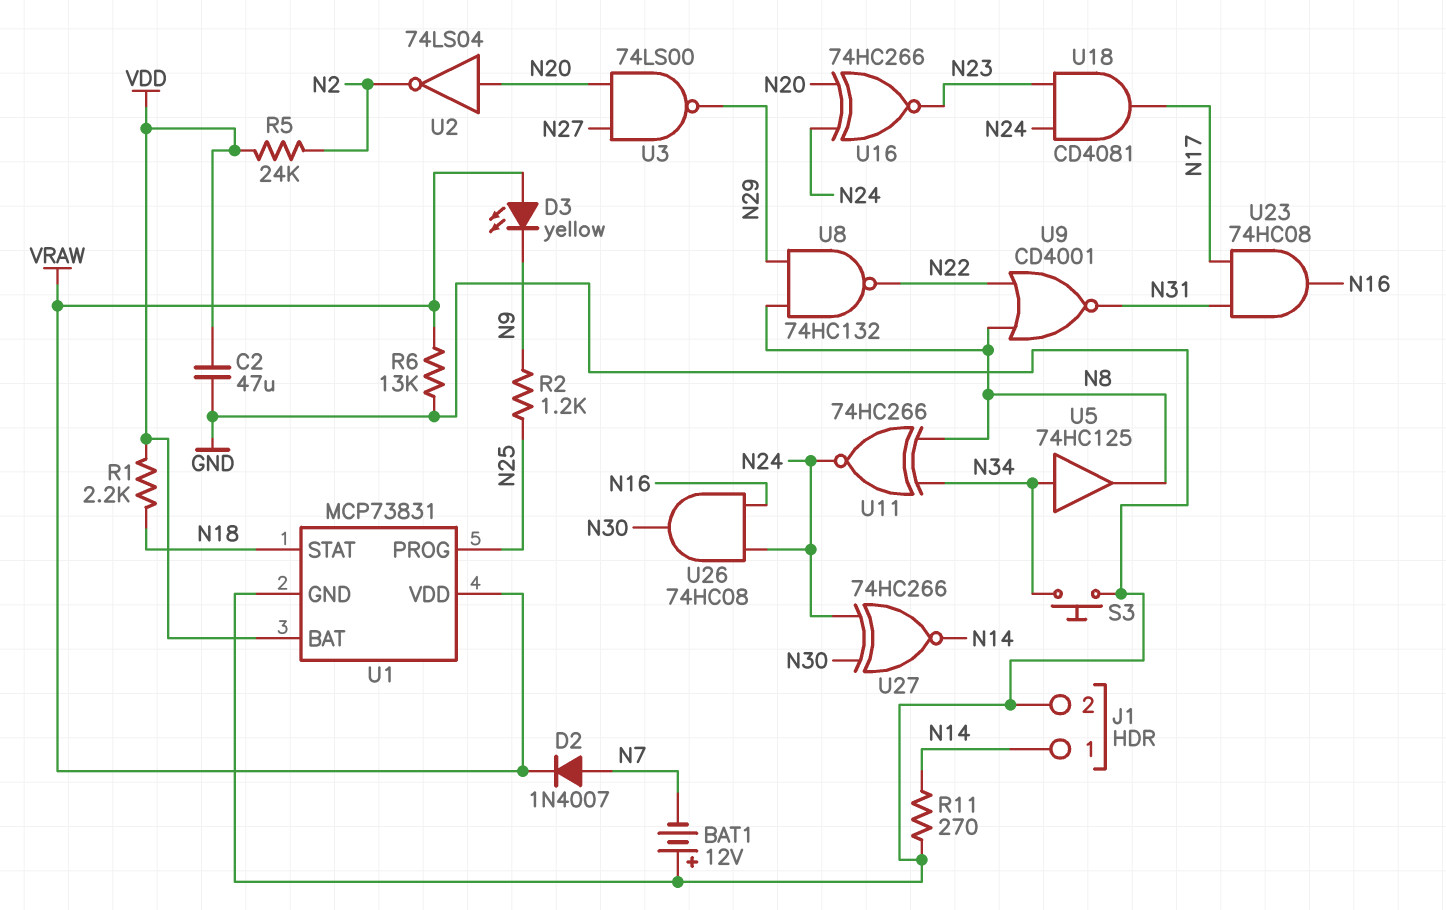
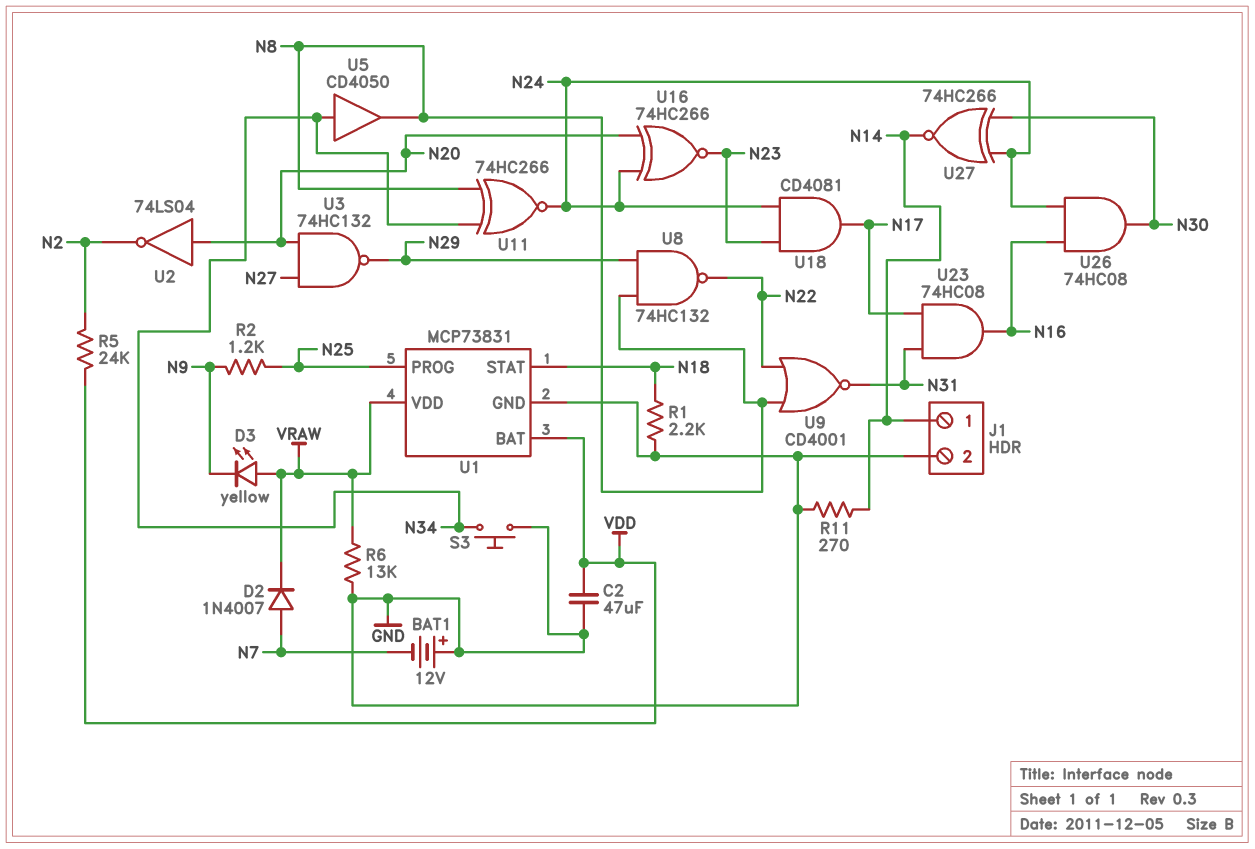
R1: 2.2k (N18, VDD) -> 2.2k (GND, N18)
U3: NAND 74LS00 (in N20, in N27, out N29) -> NAND 74HC132 (in N20, in N27, out N29)
U5: buffer 74HC125 (in N34, out N8) -> buffer CD4050 (in N34, out N8)

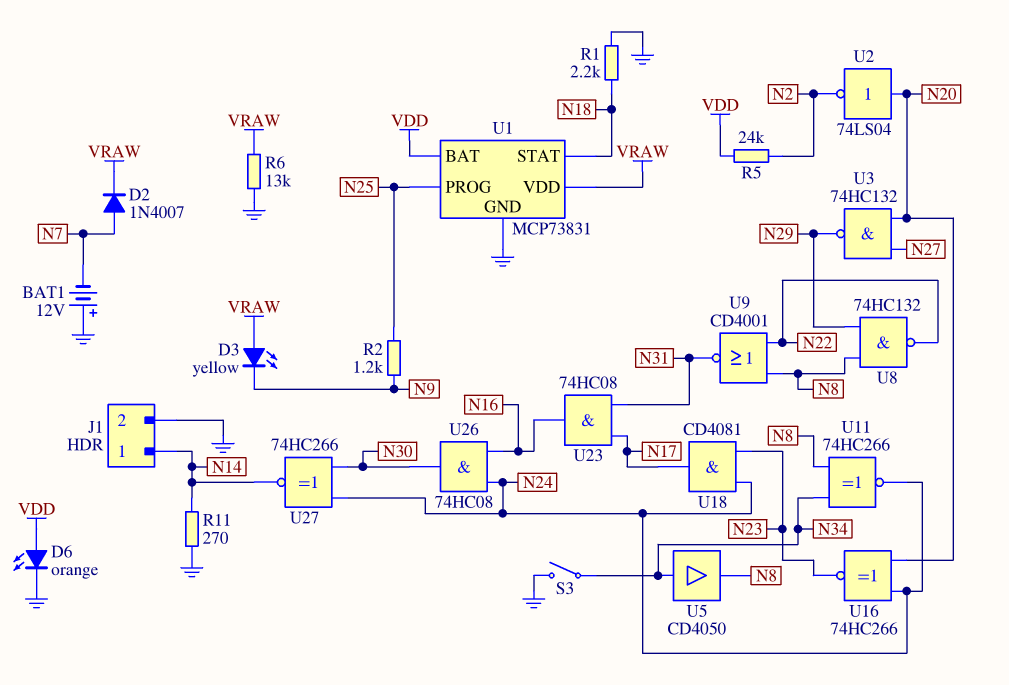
C2: 47uF (GND, VDD) -> none
D6: none -> LED orange (A VDD, K GND)
S3: button (GND, N34) -> switch (GND, N34)

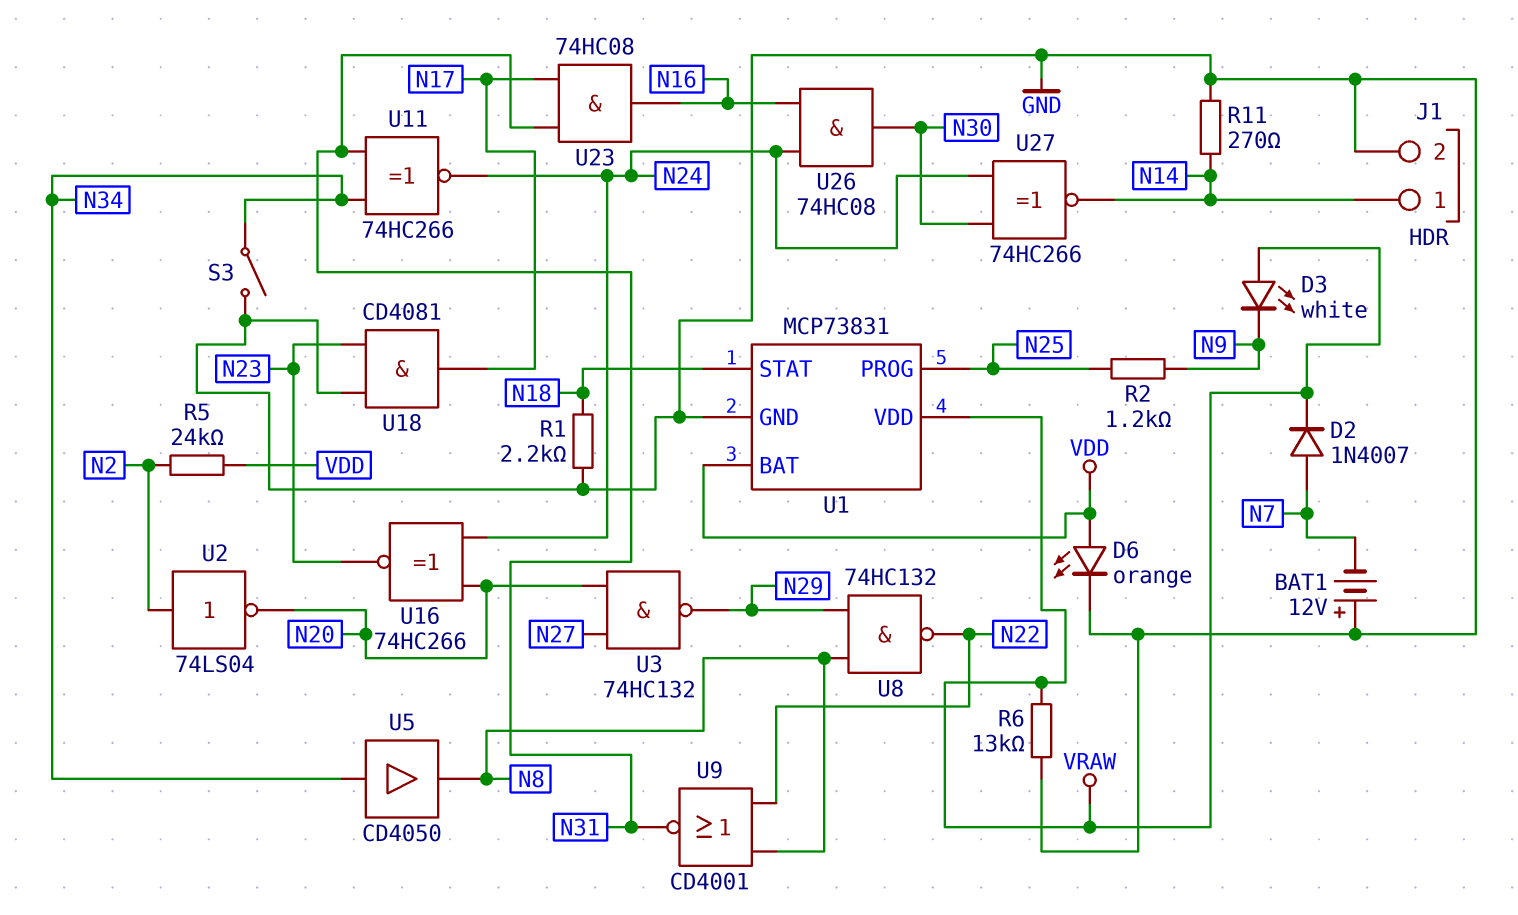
D3: LED yellow (A VRAW, K N9) -> LED white (A VRAW, K N9)
U2: NOT 74LS04 (in N20, out N2) -> NOT 74LS04 (in N2, out N20)
U11: XNOR 74HC266 (in N8, in N34, out N24) -> XNOR 74HC266 (in N31, in N34, out N24)
U18: AND CD4081 (in N23, in N24, out N17) -> AND CD4081 (in GND, in N23, out N17)

